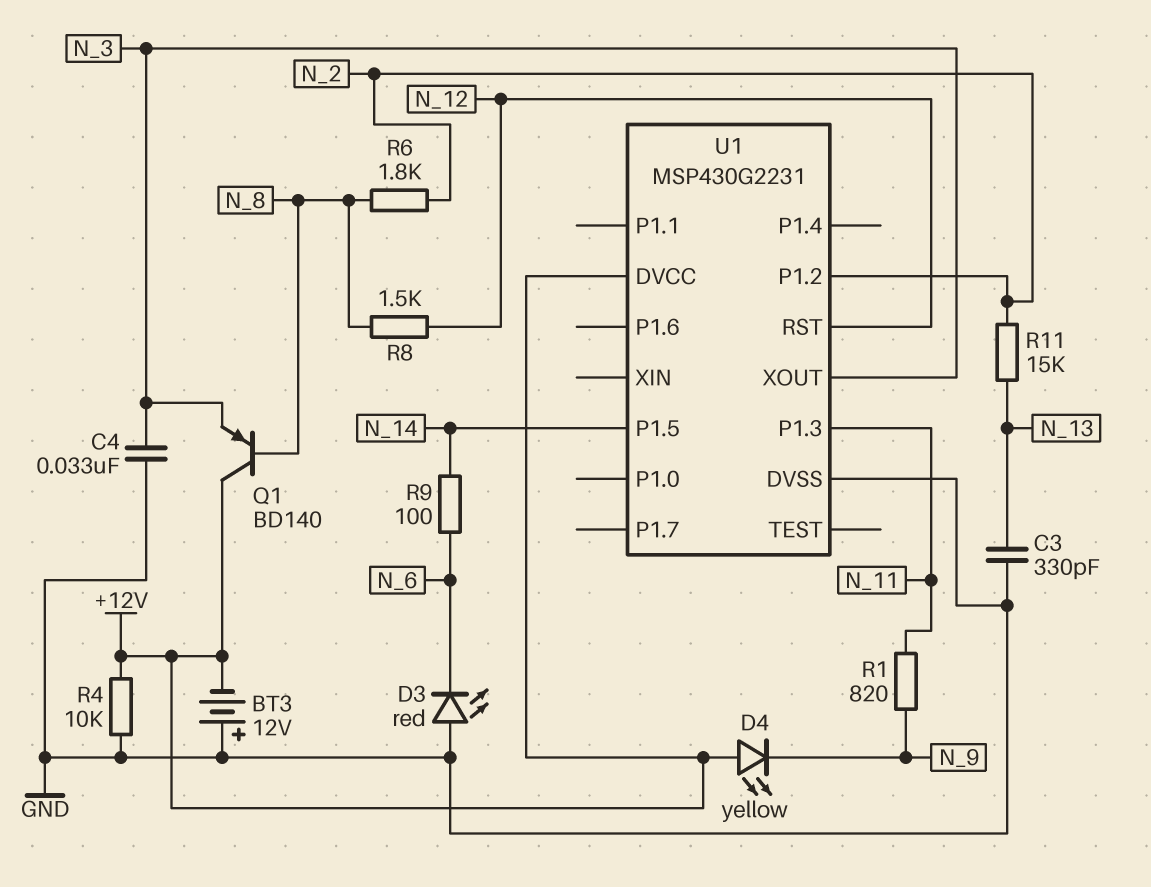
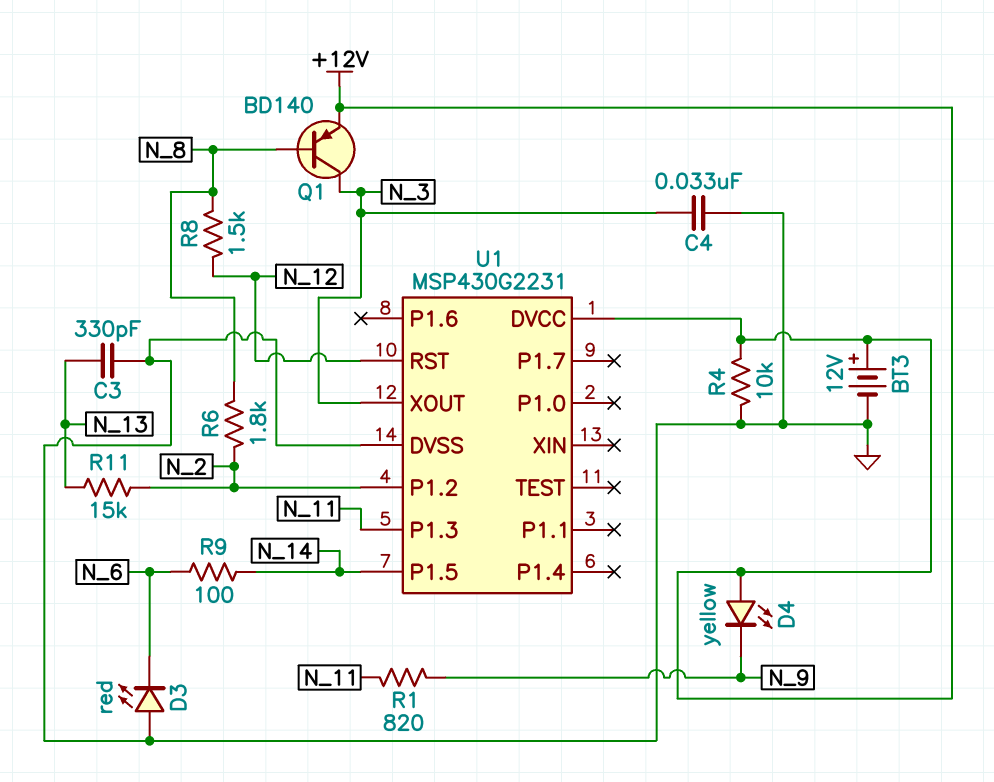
BT3: 12V (plus GND, minus +12V) -> 12V (plus +12V, minus GND)
Q1: PNP BD140 (B N_8, C +12V, E N_3) -> PNP BD140 (B N_8, C N_3, E +12V)

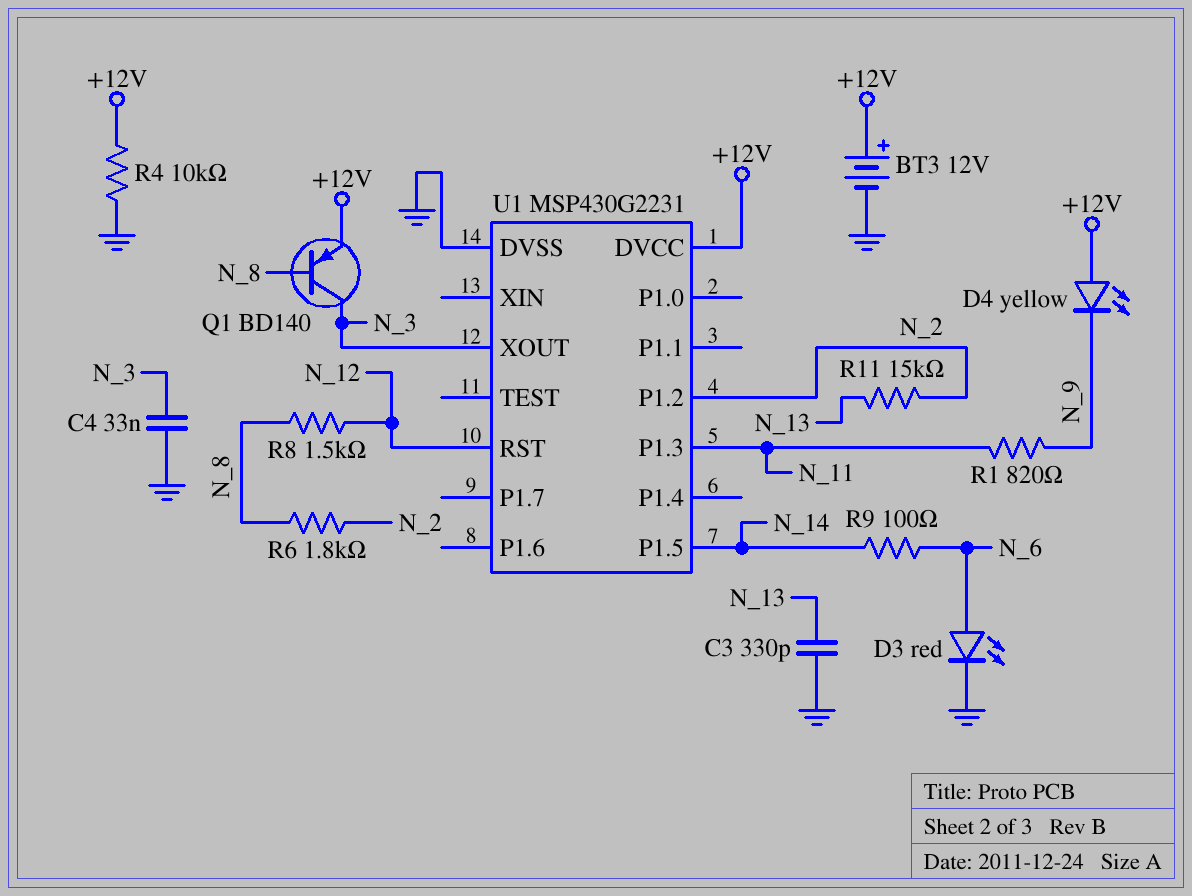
D3: LED red (A GND, K N_6) -> LED red (A N_6, K GND)

